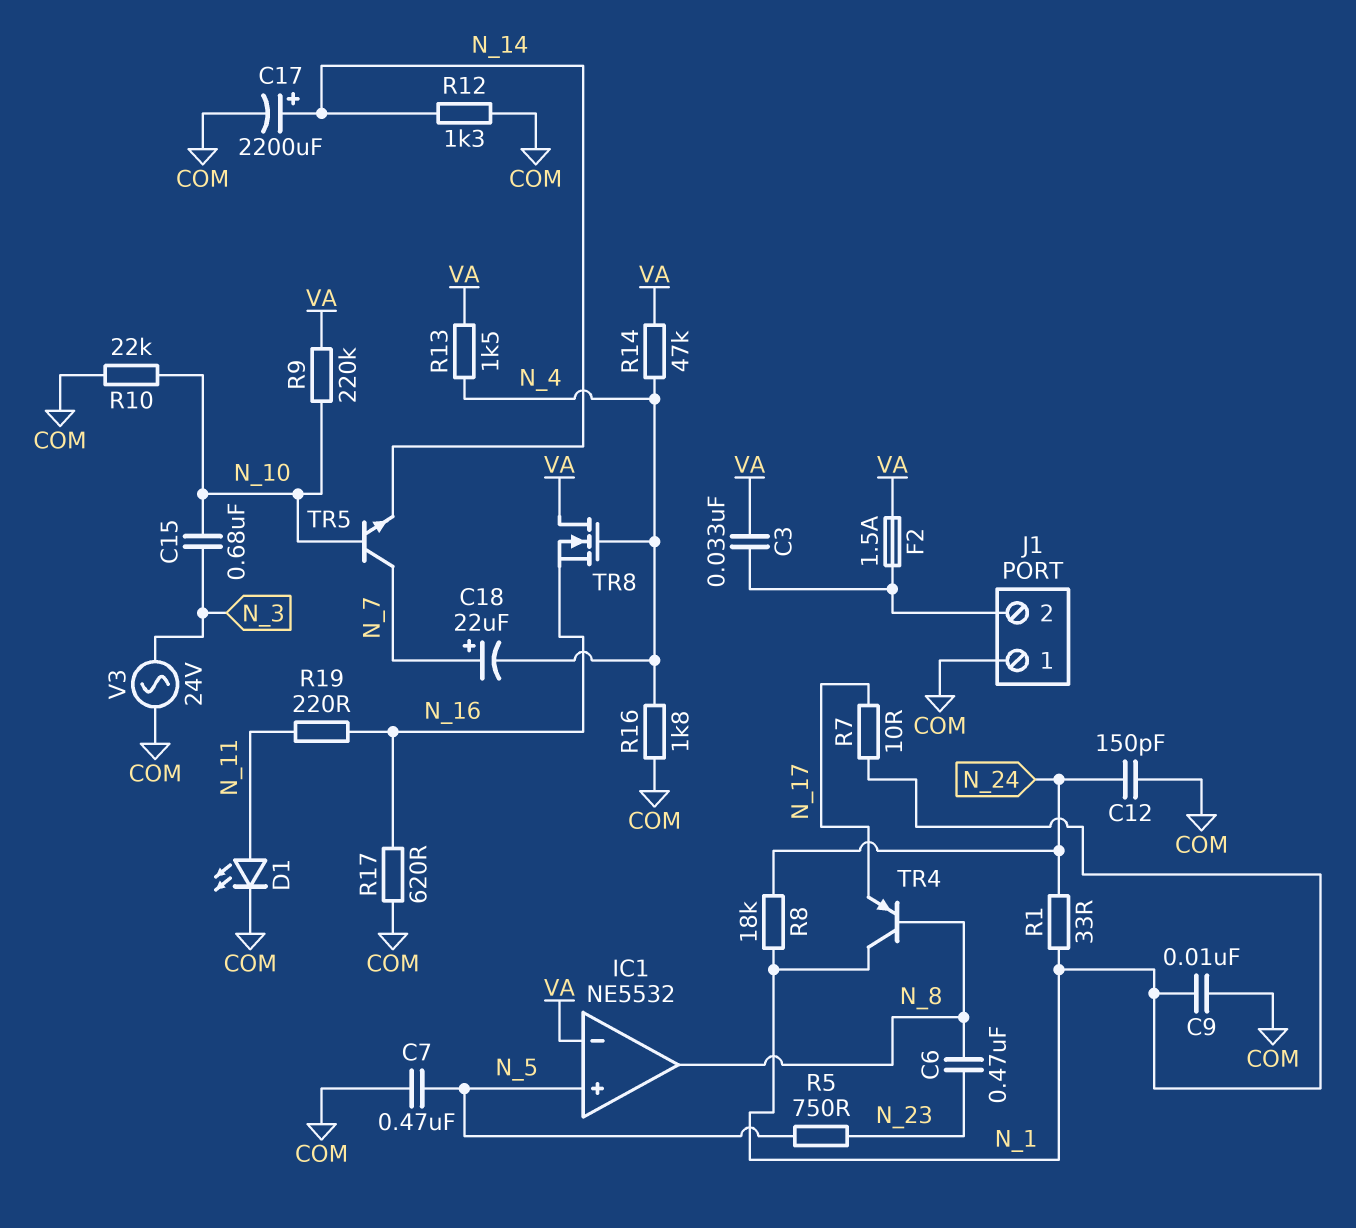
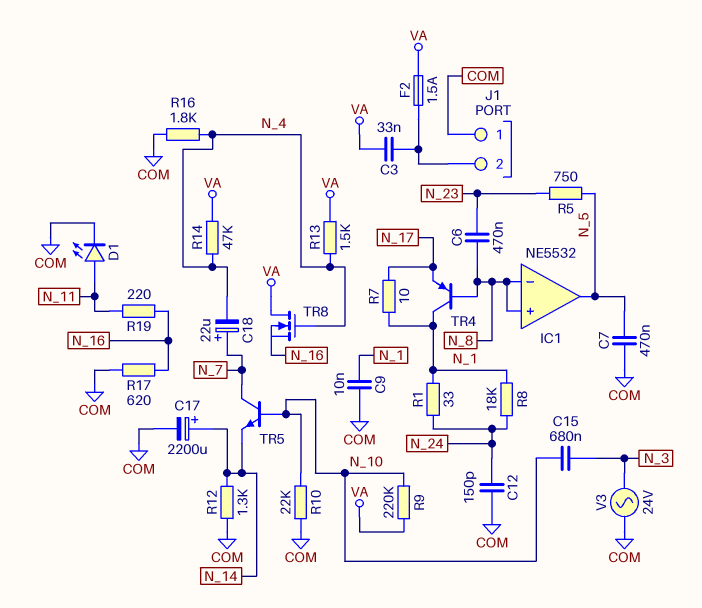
IC1 pin in+: N_5 -> N_8
IC1 pin in-: VA -> N_8
IC1 pin out: N_8 -> N_5

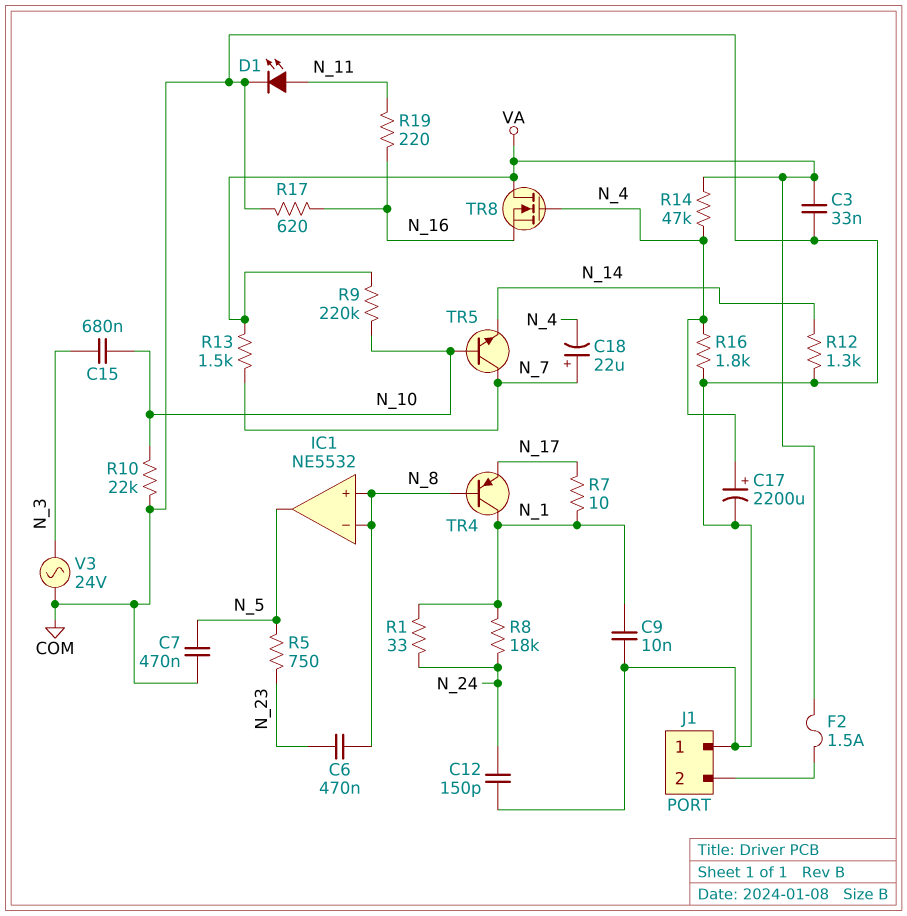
C3: 33nF (J1/2, VA) -> 33nF (COM, VA)
C17: 2200uF (plus N_14, minus COM) -> 2200uF (plus N_4, minus COM)
R13: 1.5k (N_4, VA) -> 1.5k (N_7, VA)

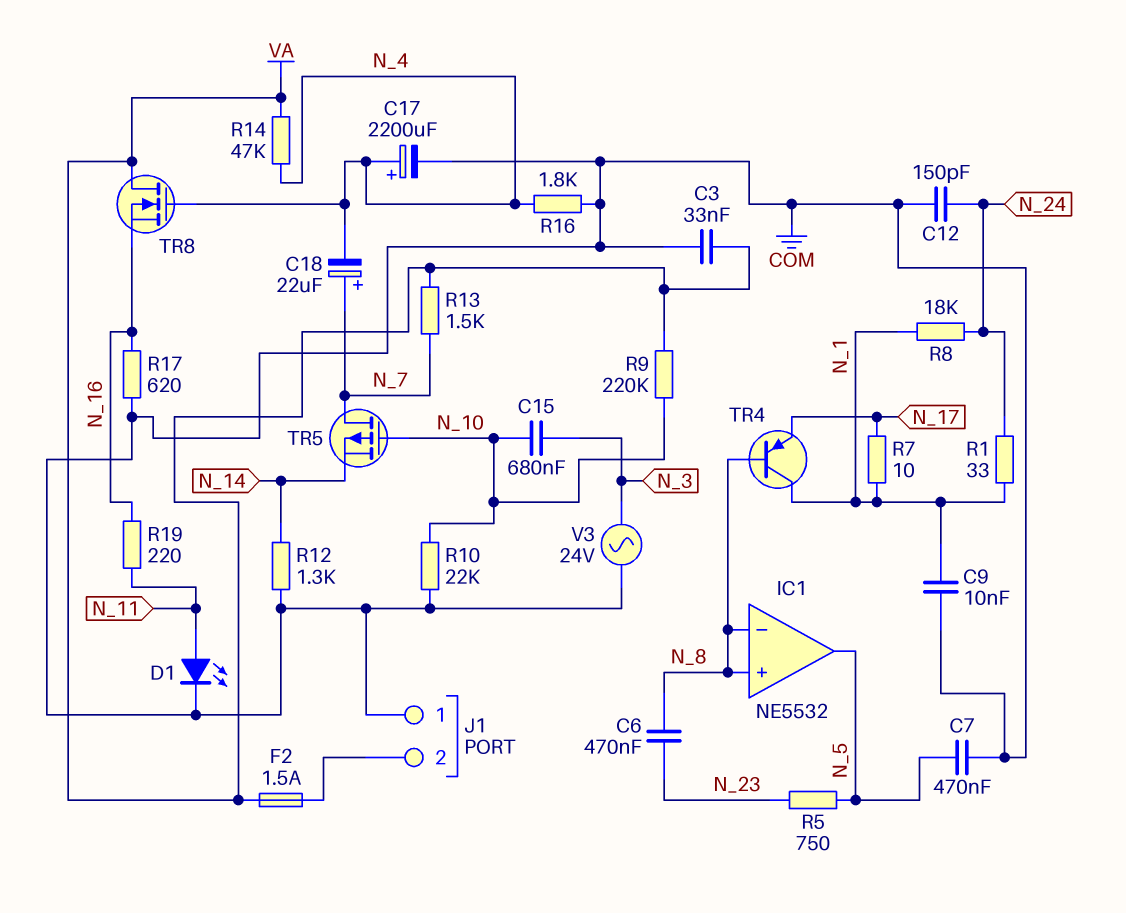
TR5: NPN (B N_10, C N_7, E N_14) -> PMOS (G N_10, D N_7, S N_14)

